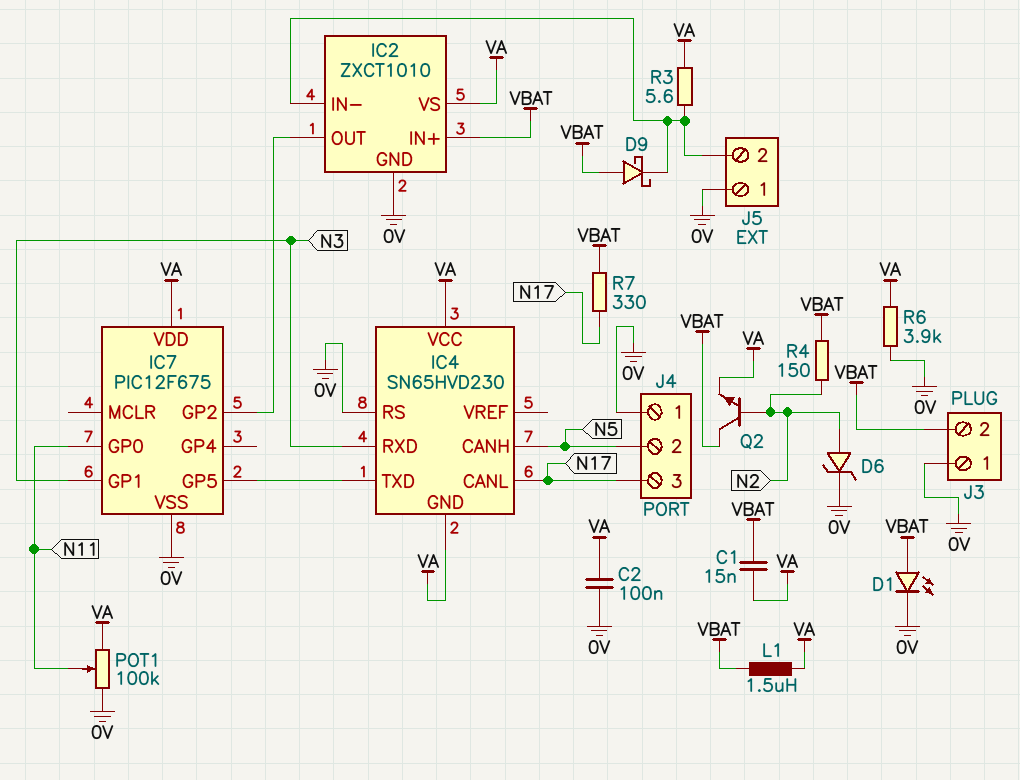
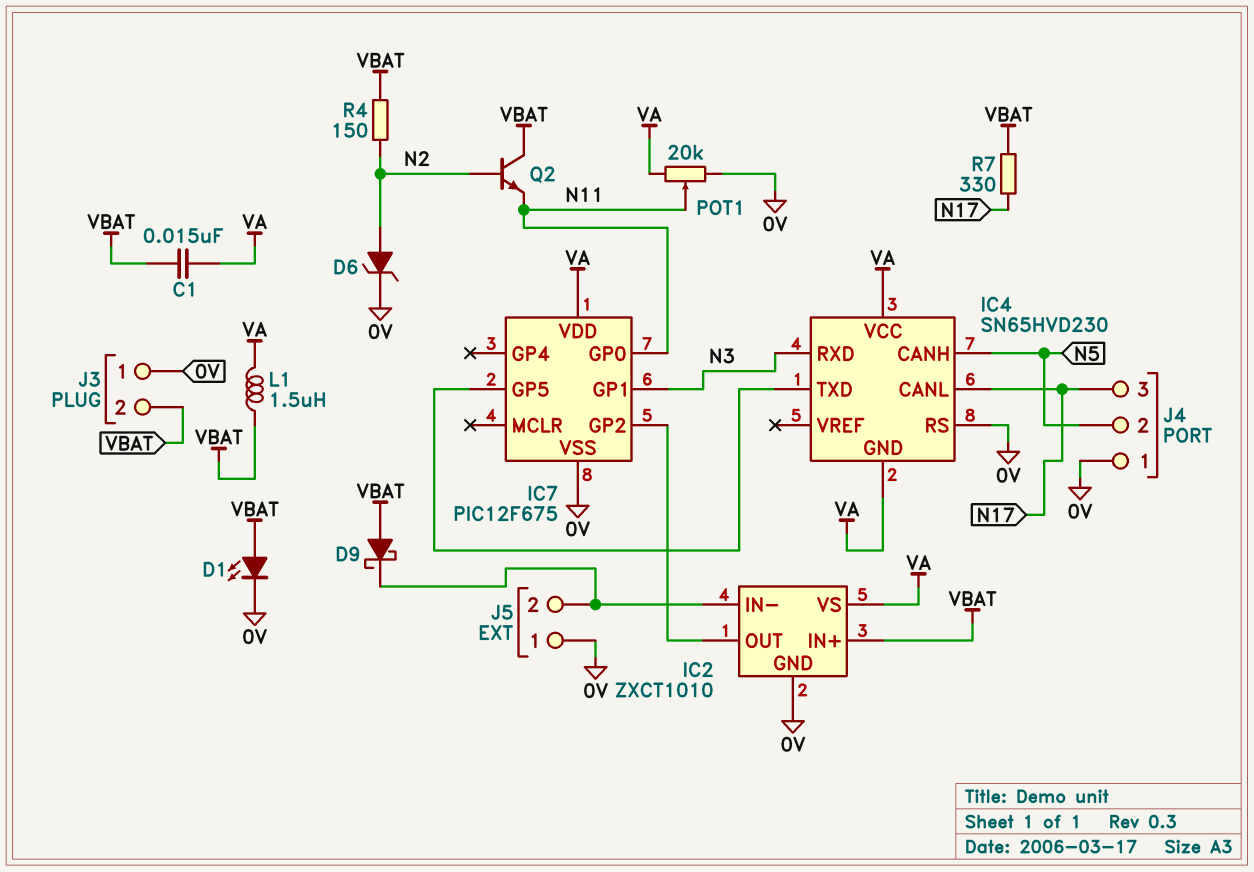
C2: 100nF (0V, VA) -> none
POT1: 100k (0V, VA, wiper N11) -> 20k (0V, VA, wiper N11)
Q2: NPN (B N2, C VBAT, E VA) -> NPN (B N2, C VBAT, E N11)
R3: 5.6 (IC2/IN-, VA) -> none
R6: 3.9k (0V, VA) -> none

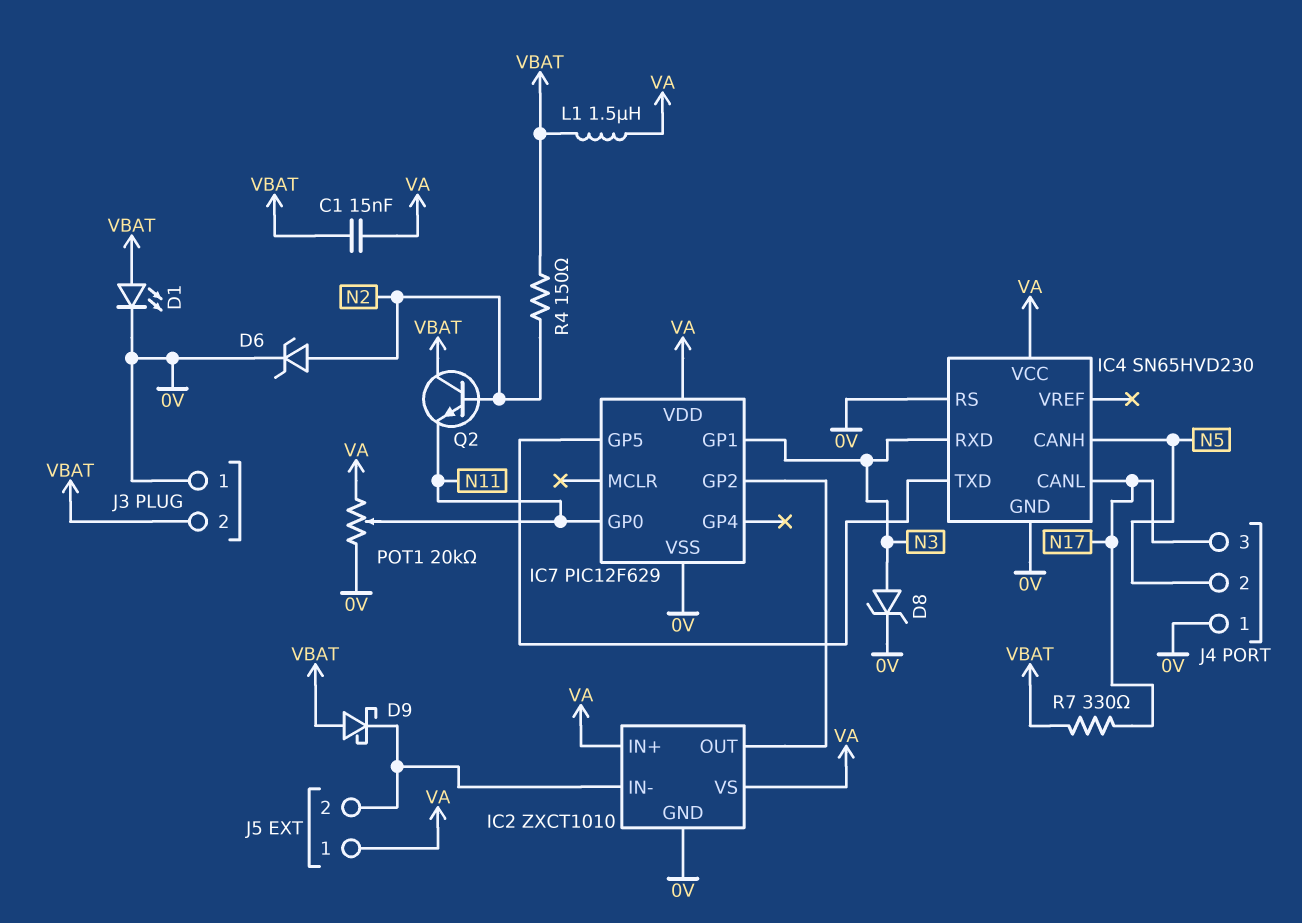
D8: none -> zener (A N3, K 0V)
IC2 pin IN+: VBAT -> VA
IC4 pin GND: VA -> 0V
IC7: PIC12F675 -> PIC12F629
J5 pin 1: 0V -> VA

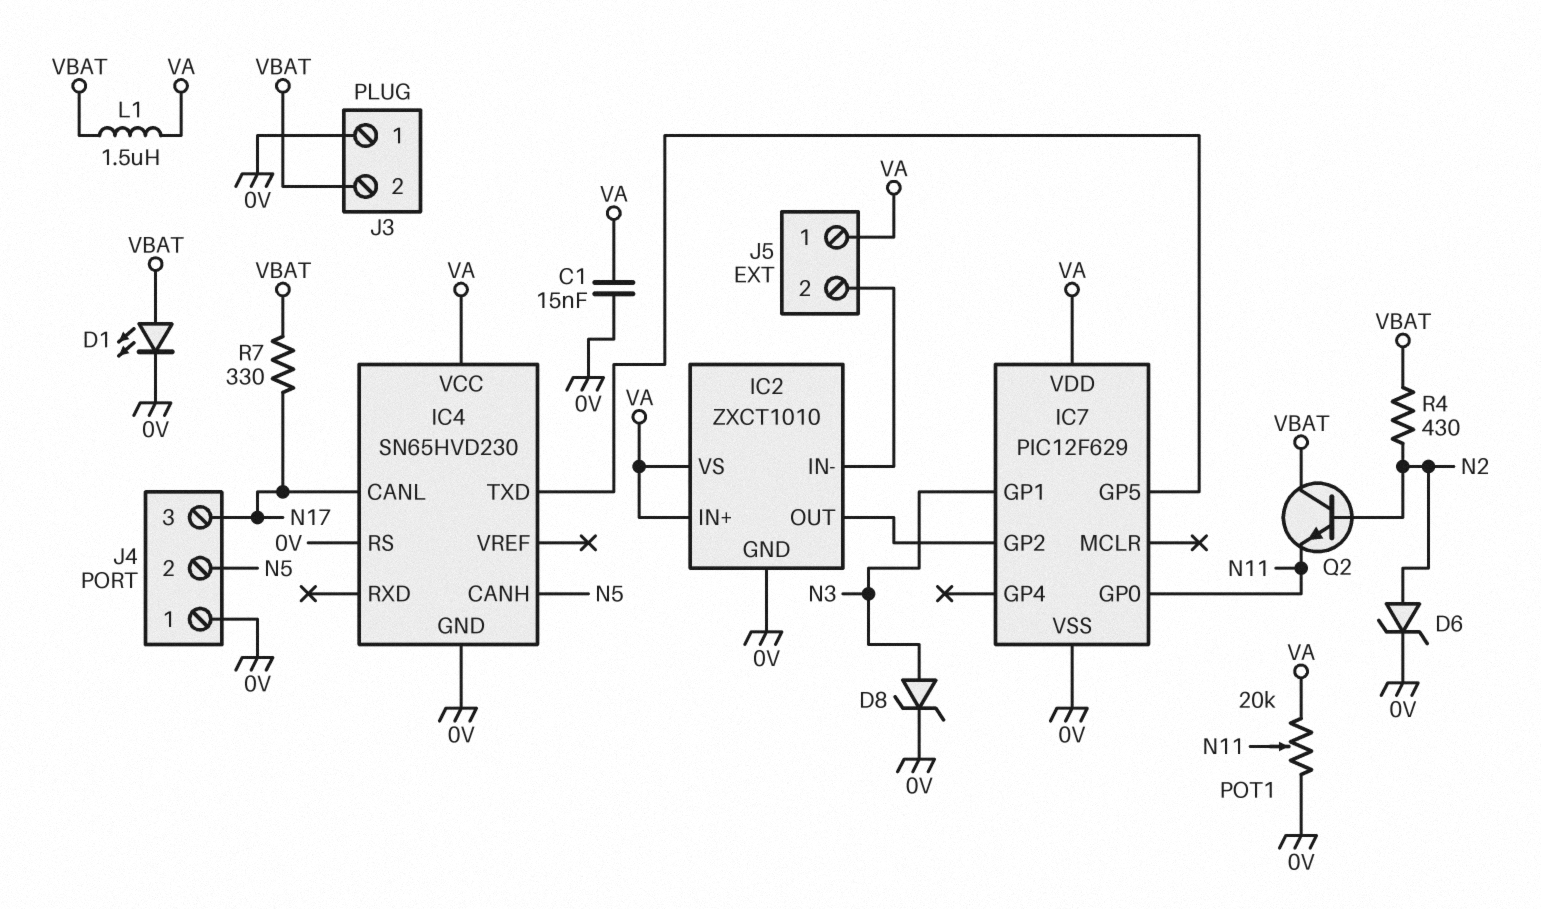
C1: 15nF (VA, VBAT) -> 15nF (0V, VA)
D9: schottky (A VBAT, K IC2/IN-) -> none
IC4 pin RXD: N3 -> none
R4: 150 (N2, VBAT) -> 430 (N2, VBAT)

